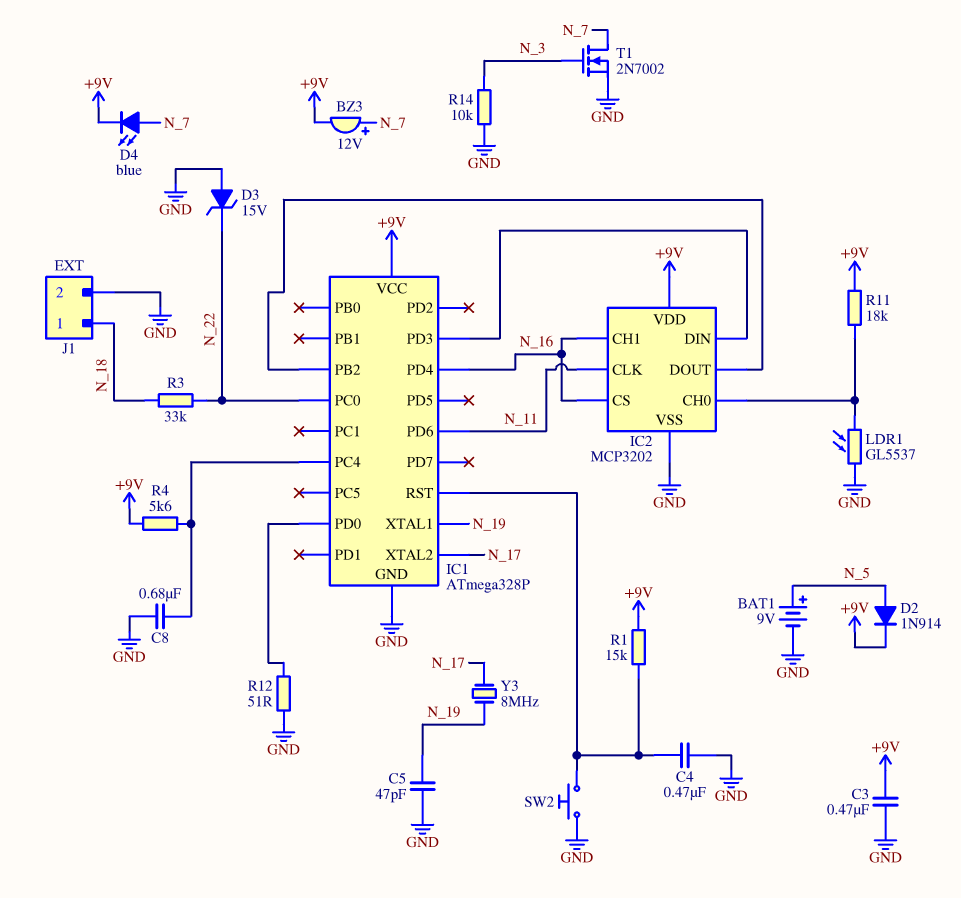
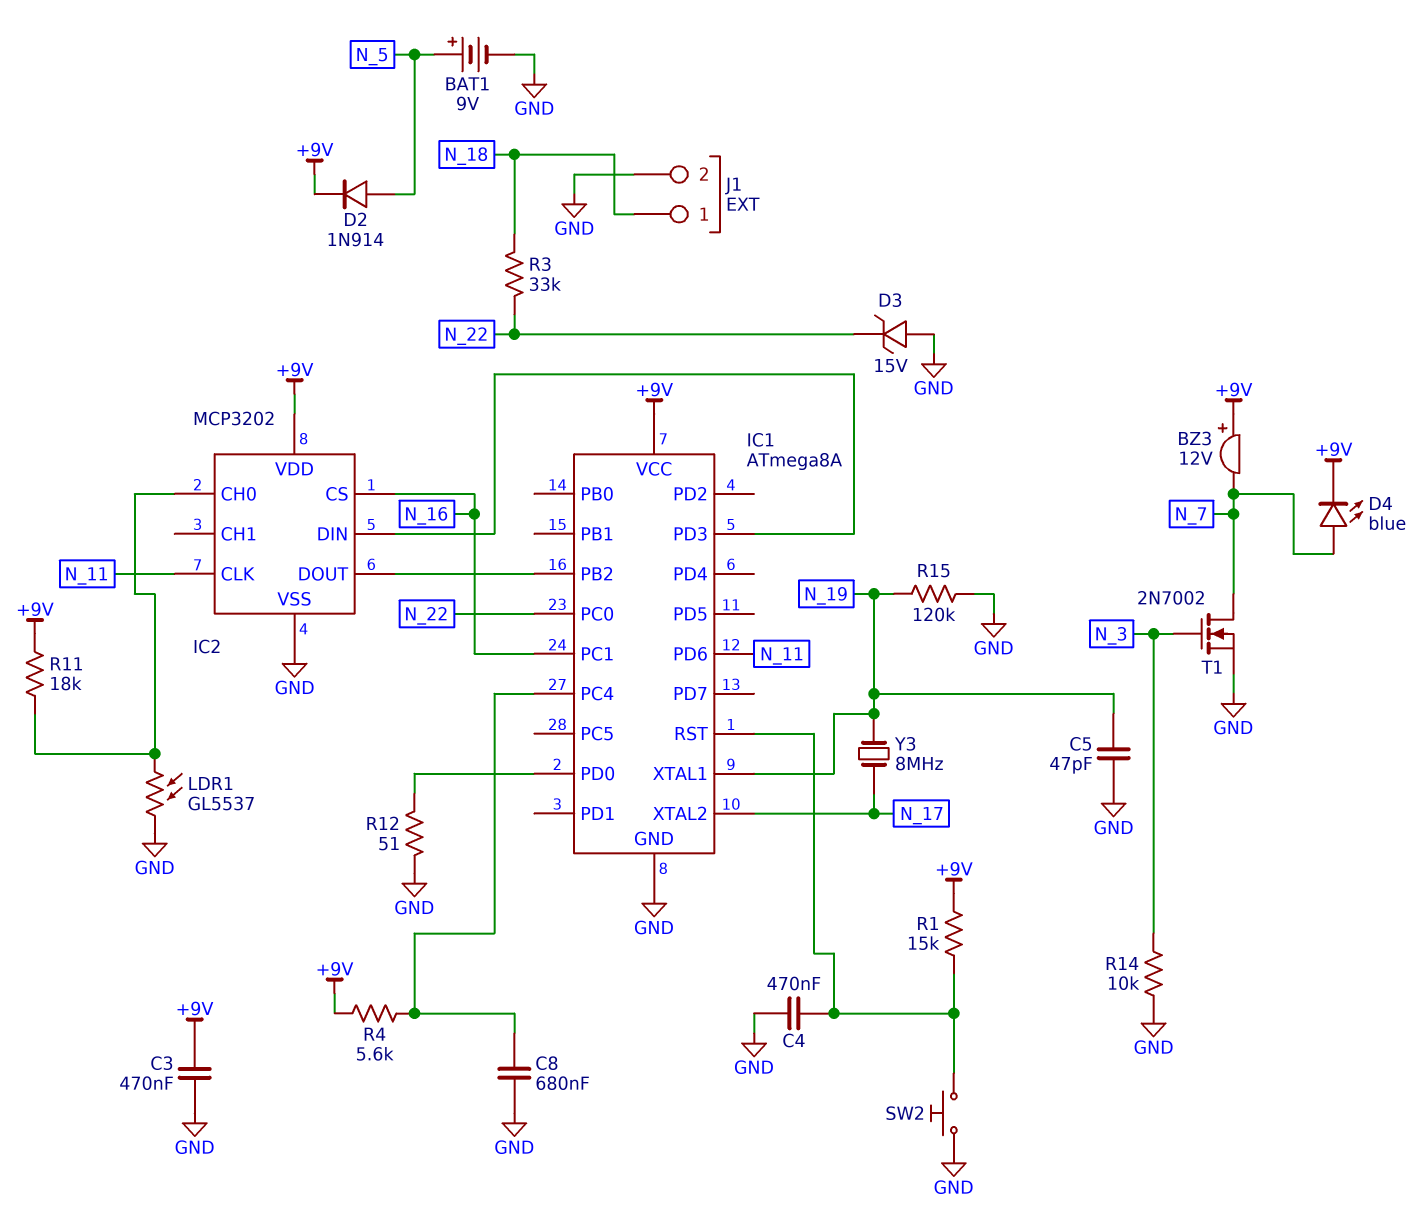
BZ3: buzzer 12V (plus N_7, minus +9V) -> buzzer 12V (plus +9V, minus N_7)
IC1: ATmega328P -> ATmega8A
IC1 pin PC1: none -> N_16
IC1 pin PD4: N_16 -> none
IC2 pin CH1: N_16 -> none
R15: none -> 120k (GND, N_19)

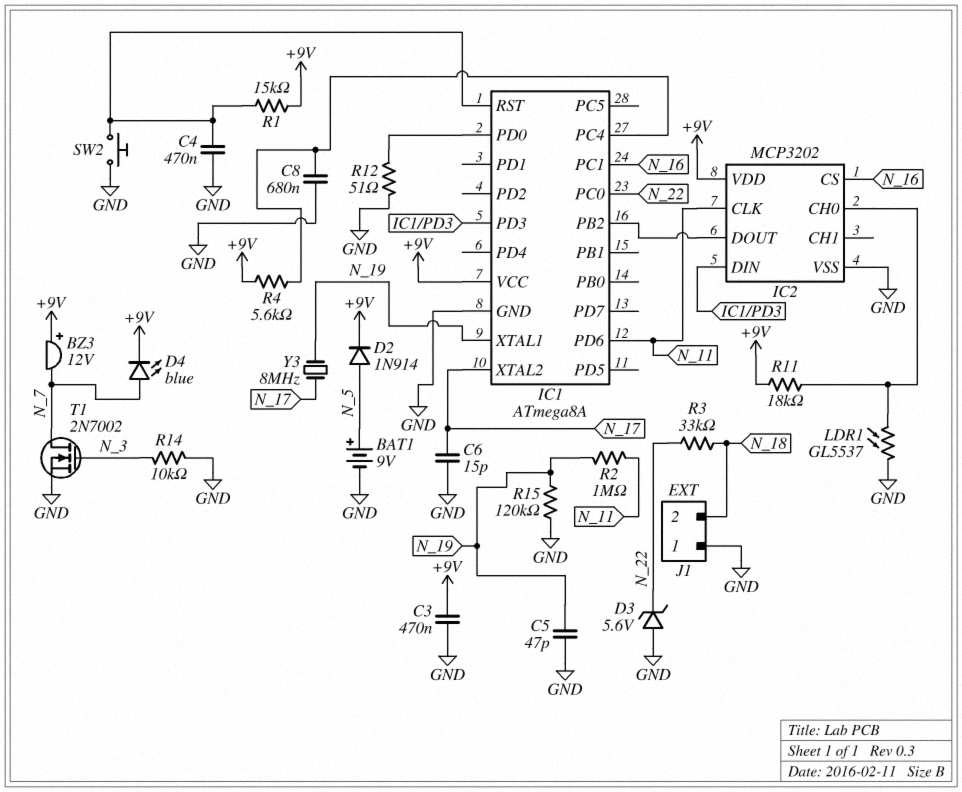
C6: none -> 15pF (GND, N_17)
D3: zener 15V (A GND, K N_22) -> zener 5.6V (A GND, K N_22)
J1 pin 1: N_18 -> GND
J1 pin 2: GND -> N_18
R2: none -> 1M (N_11, N_19)

